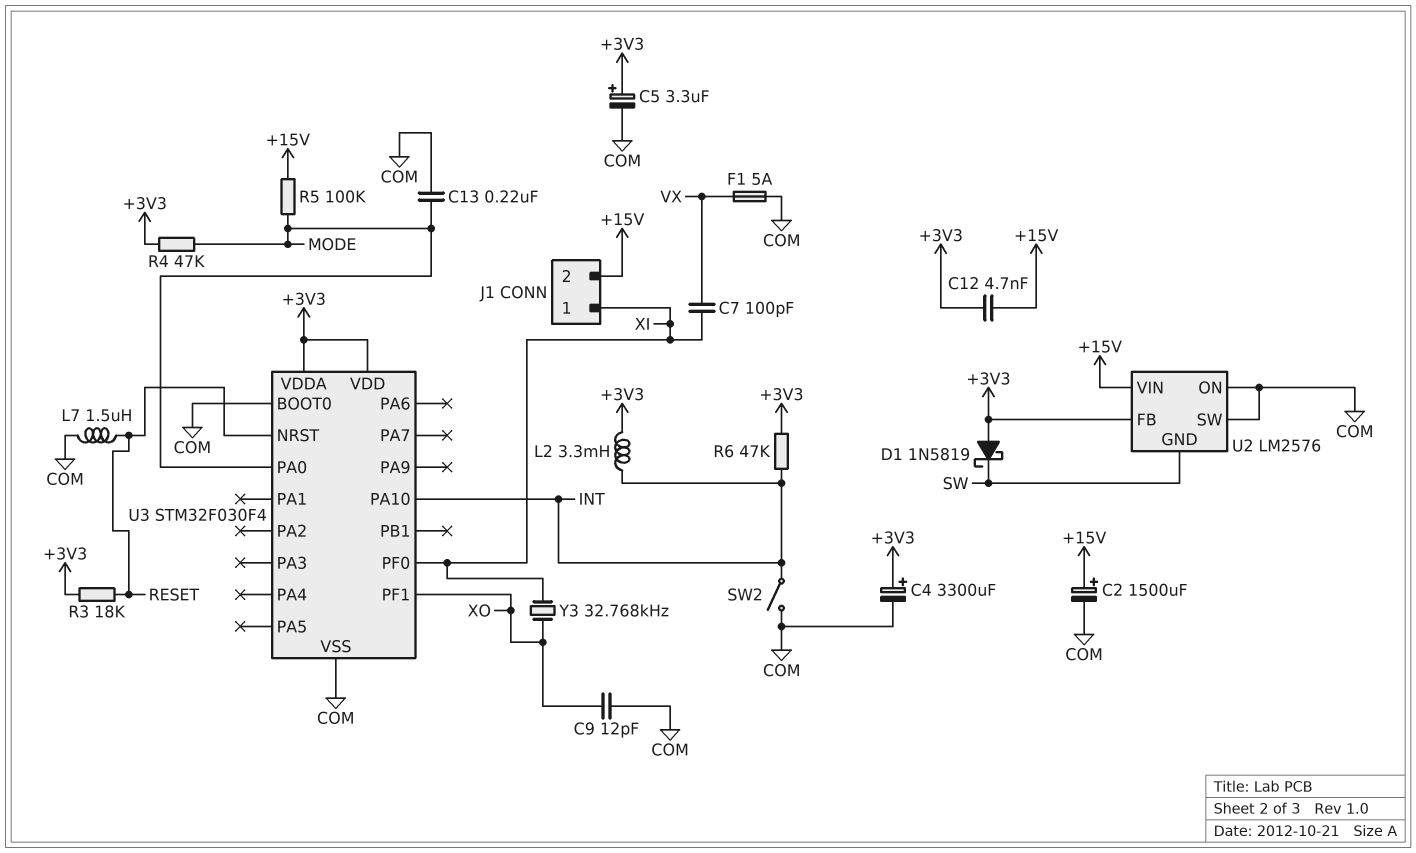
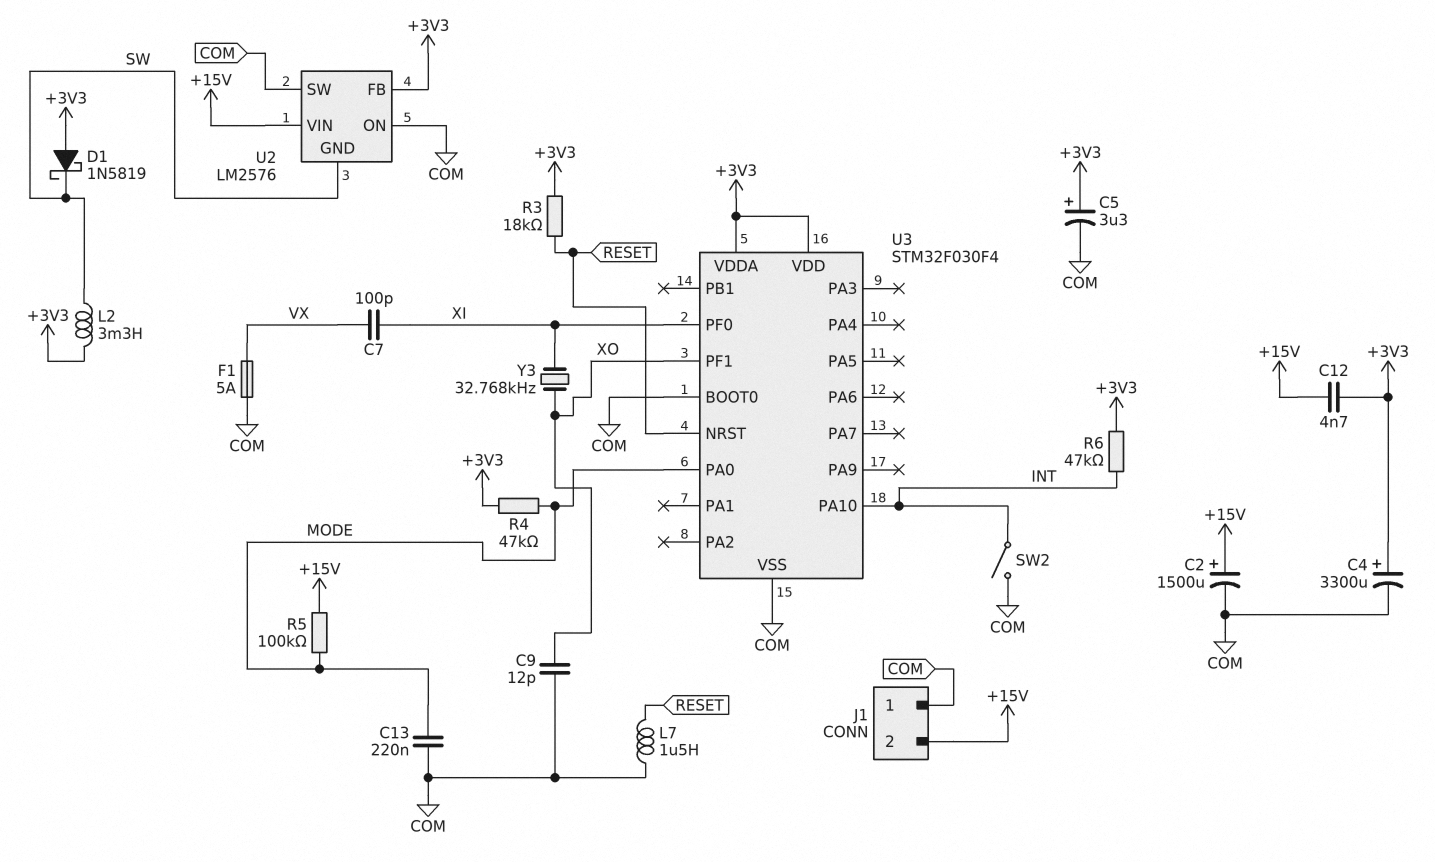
J1 pin 1: XI -> COM
L2: 3.3mH (+3V3, INT) -> 3.3mH (+3V3, SW)

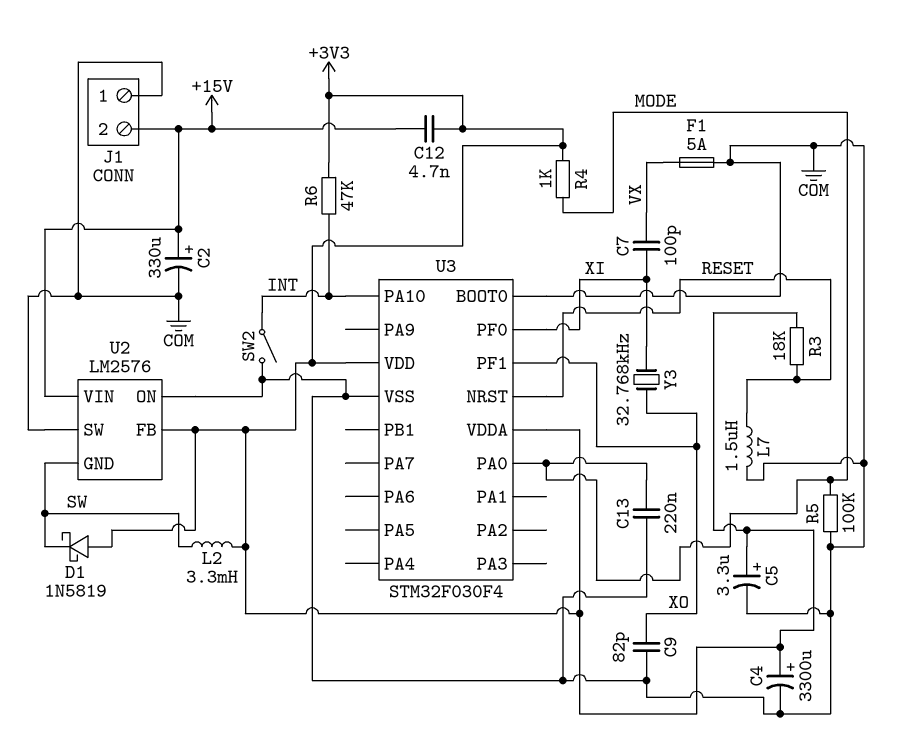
C2: 1500uF (plus +15V, minus COM) -> 330uF (plus +15V, minus COM)
C9: 12pF (COM, XO) -> 82pF (COM, XO)
R4: 47k (+3V3, MODE) -> 1k (+3V3, MODE)
R5: 100k (+15V, MODE) -> 100k (COM, MODE)

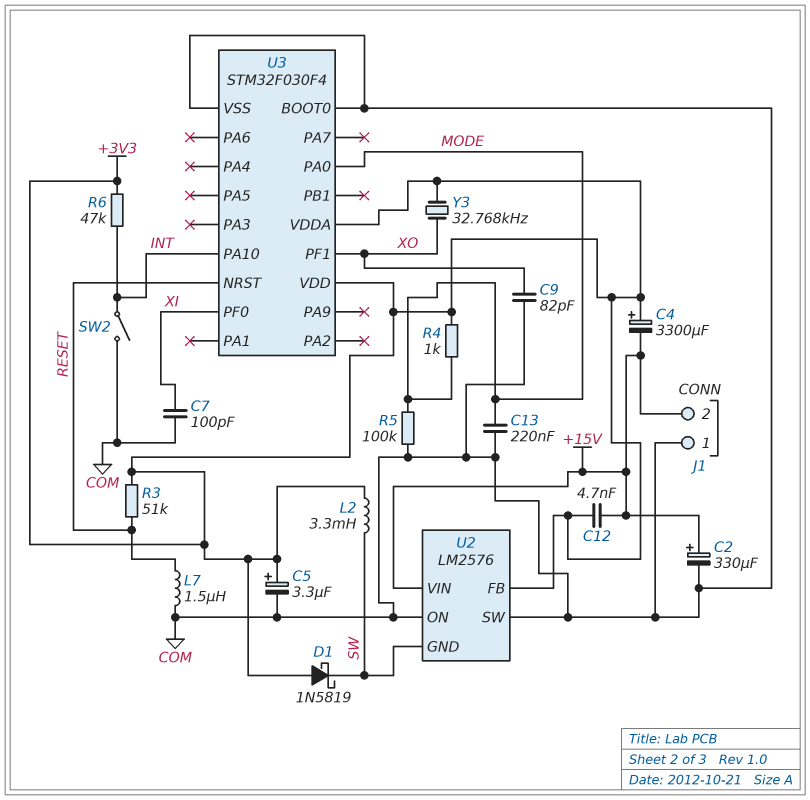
C4: 3300uF (plus +3V3, minus COM) -> 3300uF (plus +3V3, minus +15V)
C7: 100pF (VX, XI) -> 100pF (COM, XI)
F1: 5A (COM, VX) -> none
R3: 18k (+3V3, RESET) -> 51k (+3V3, RESET)
Y3: 32.768kHz (XI, XO) -> 32.768kHz (+3V3, XO)

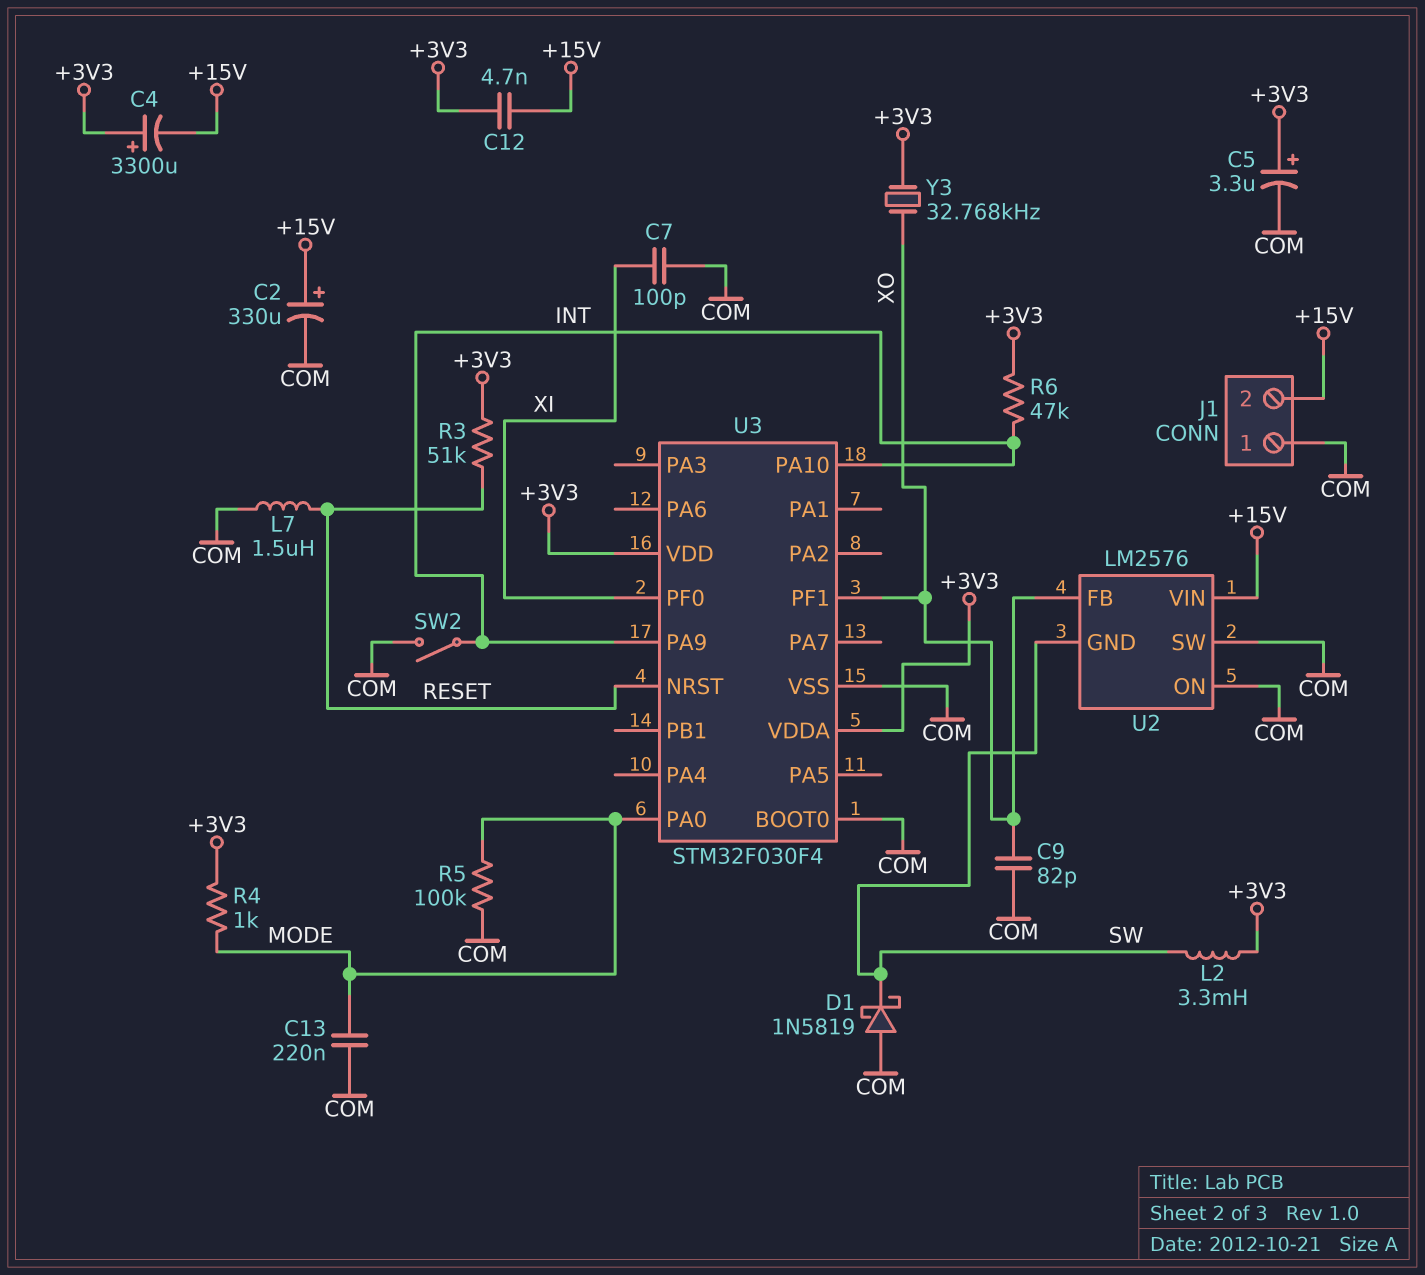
D1: schottky 1N5819 (A +3V3, K SW) -> schottky 1N5819 (A COM, K SW)
U2 pin FB: +3V3 -> XO
U3 pin PA9: none -> INT

